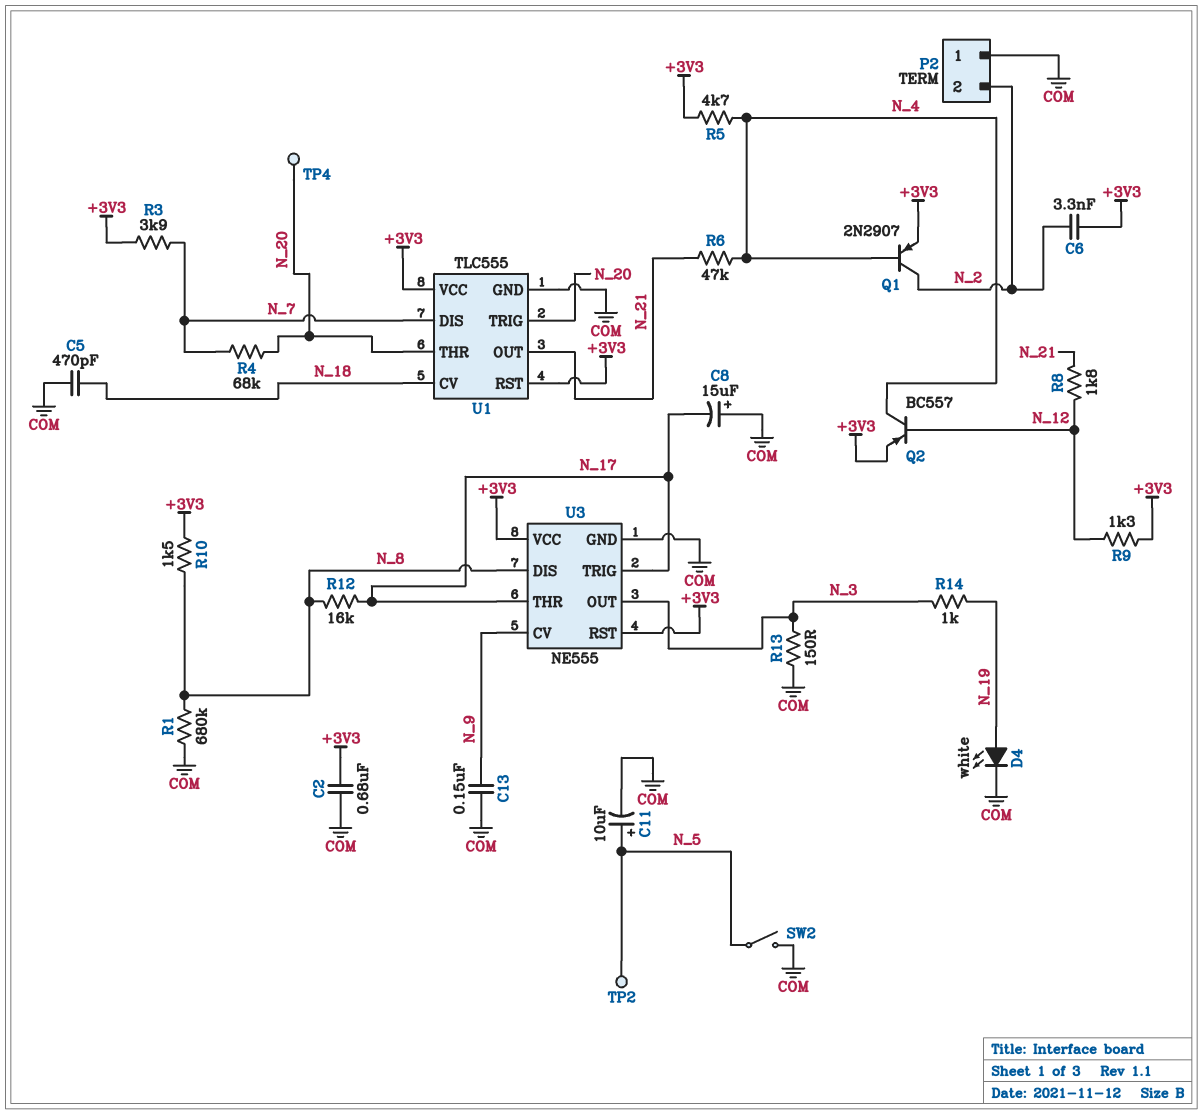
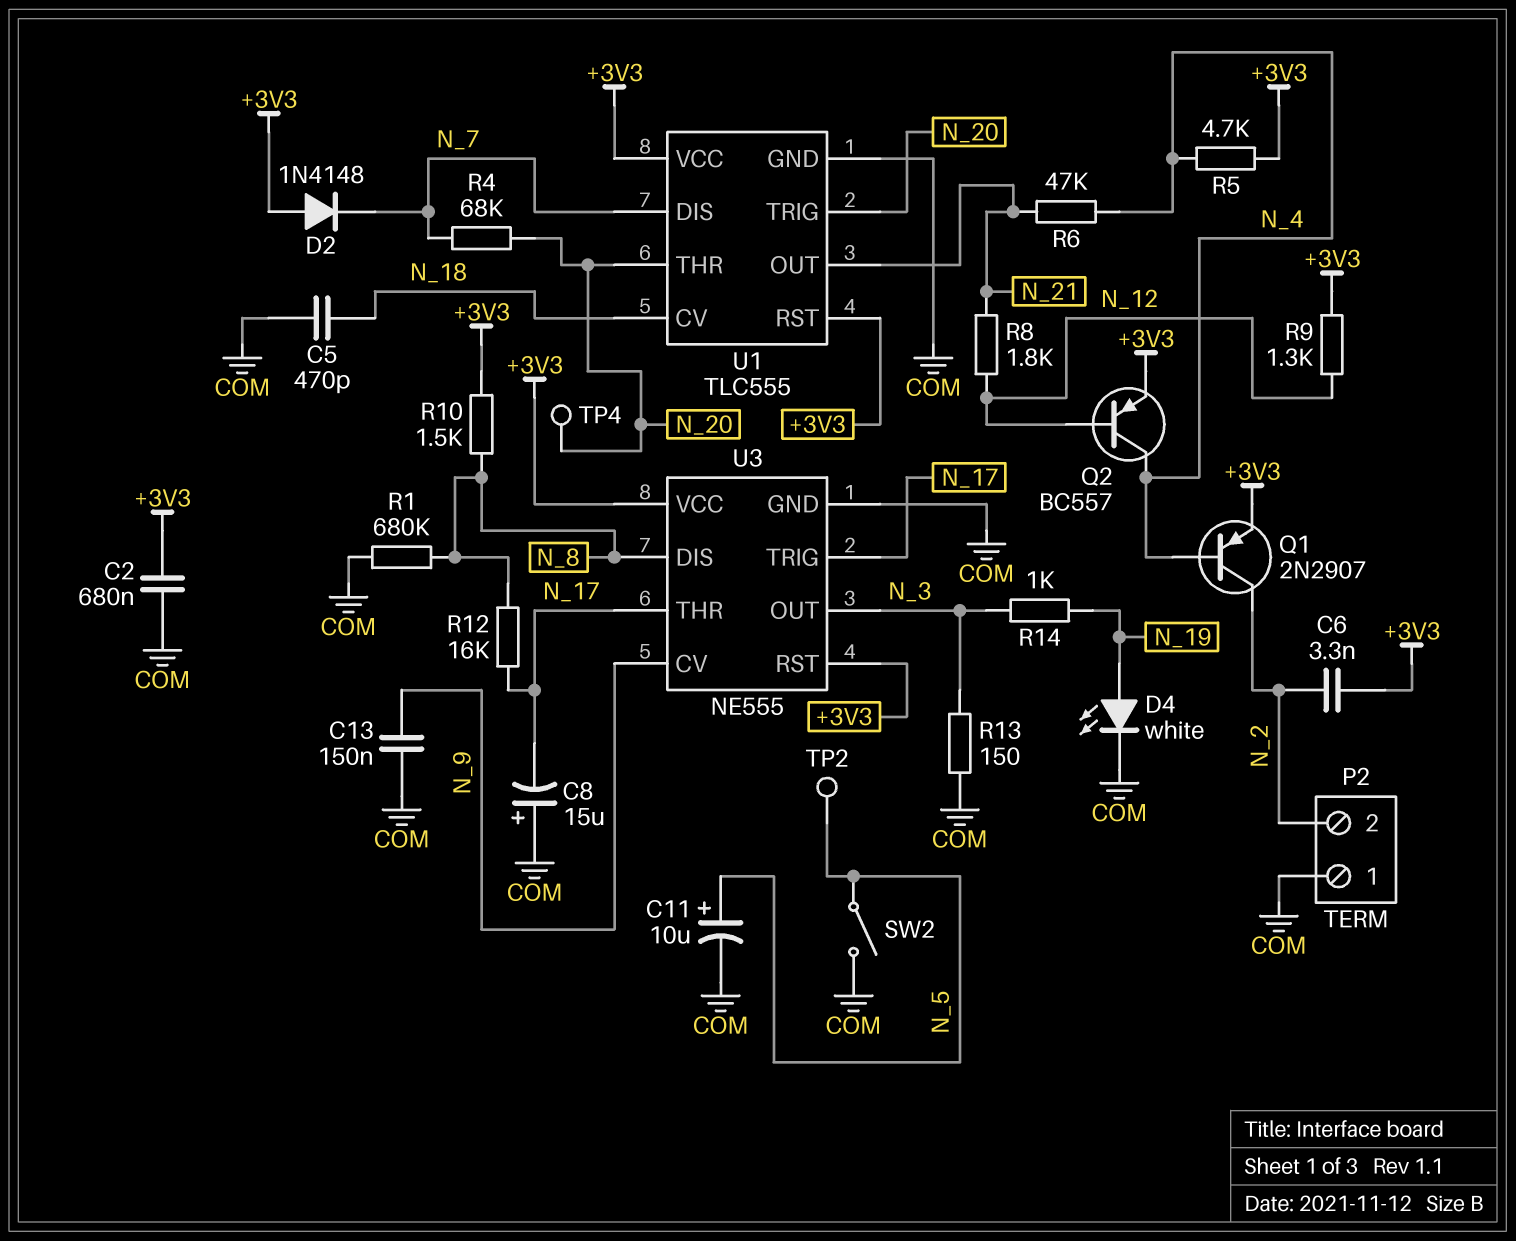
D2: none -> diode 1N4148 (A +3V3, K N_7)
R3: 3.9k (+3V3, N_7) -> none

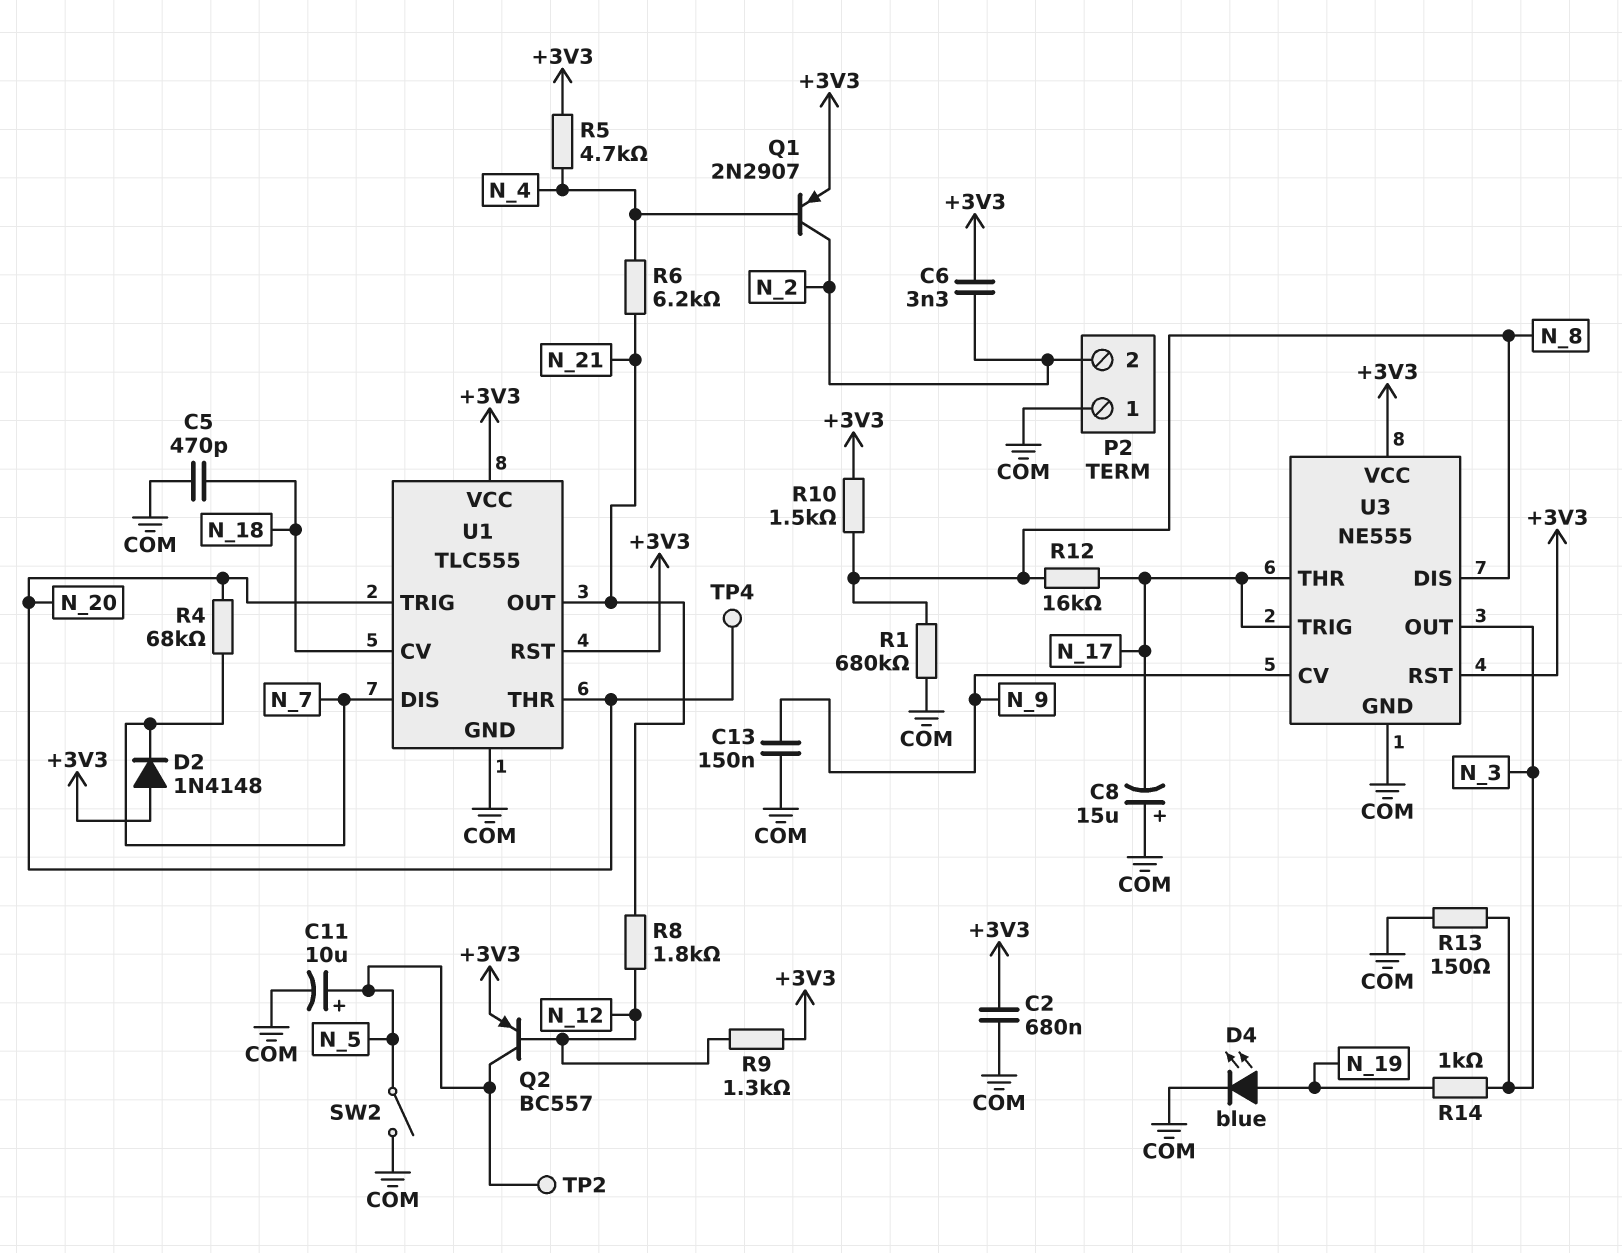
D4: LED white (A N_19, K COM) -> LED blue (A N_19, K COM)
Q2: PNP BC557 (B N_12, C N_4, E +3V3) -> PNP BC557 (B N_12, C N_5, E +3V3)
R6: 47k (N_4, N_21) -> 6.2k (N_4, N_21)

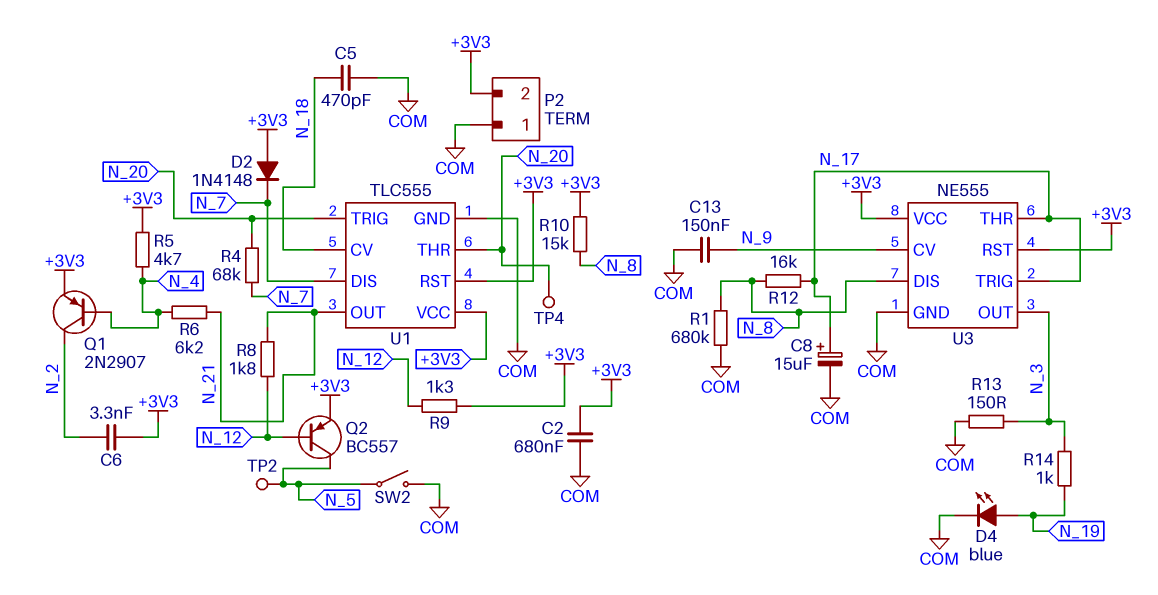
C8: 15uF (plus COM, minus N_17) -> 15uF (plus N_17, minus COM)
C11: 10uF (plus N_5, minus COM) -> none
P2 pin 2: N_2 -> +3V3
R10: 1.5k (+3V3, N_8) -> 15k (+3V3, N_8)

